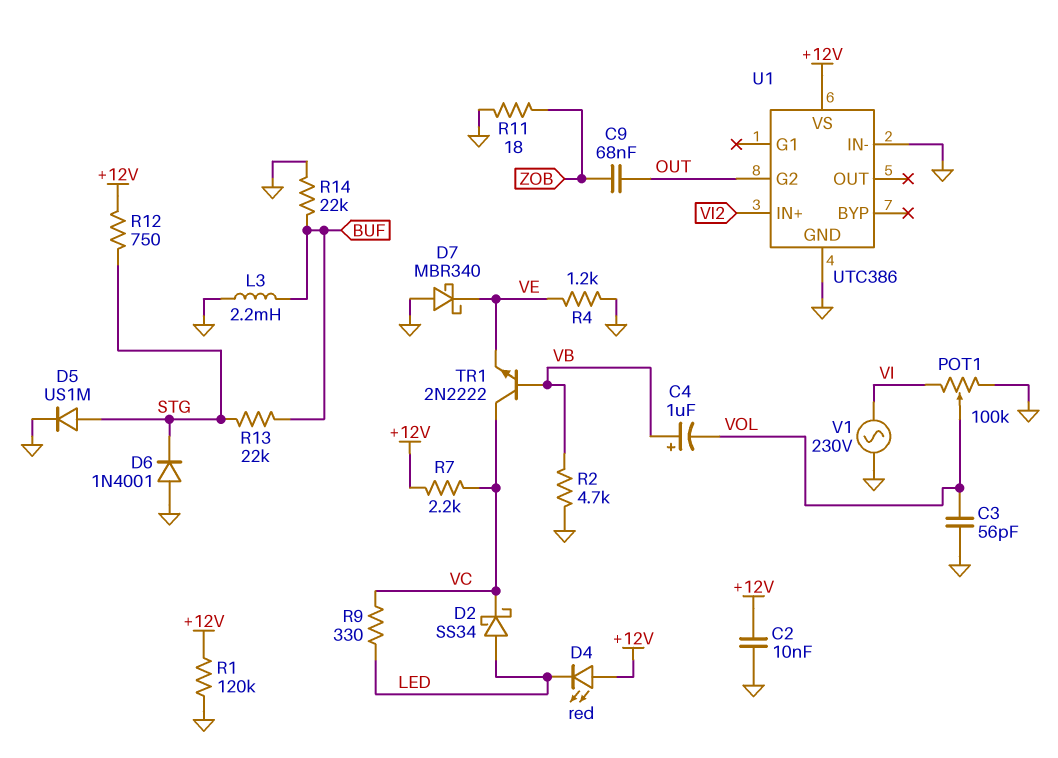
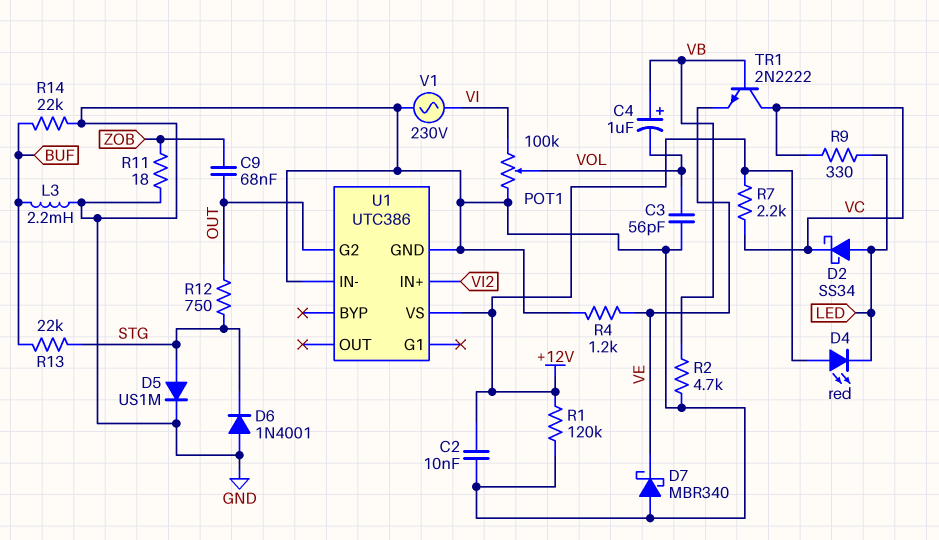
R12: 750 (+12V, STG) -> 750 (OUT, STG)

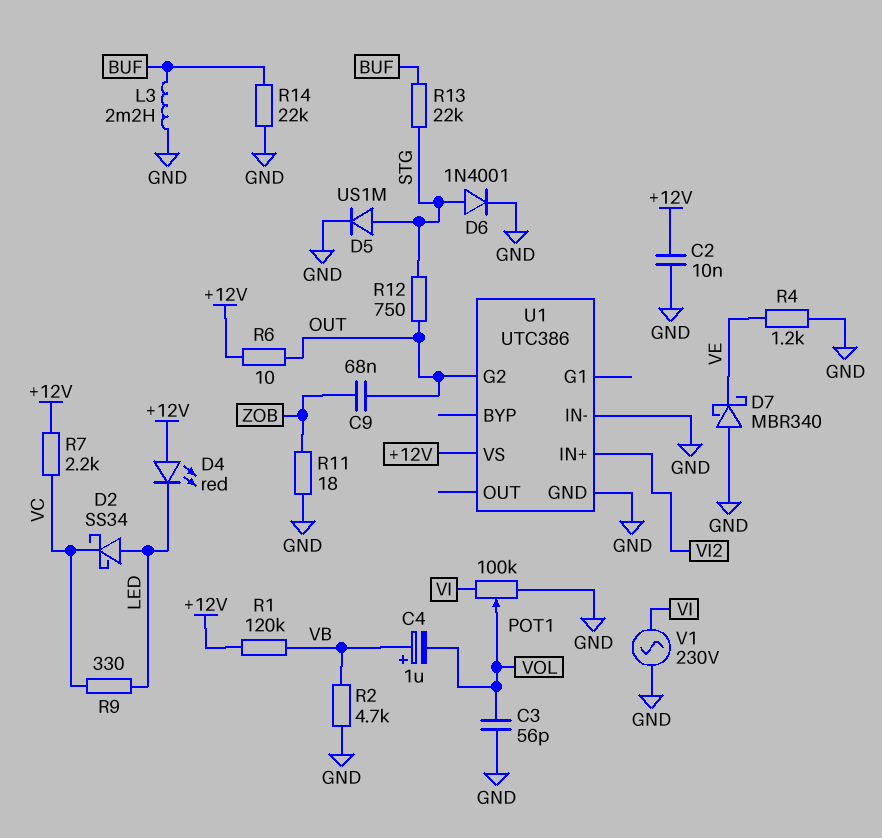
D6: diode 1N4001 (A GND, K STG) -> diode 1N4001 (A STG, K GND)
R1: 120k (+12V, GND) -> 120k (+12V, VB)
R6: none -> 10 (+12V, OUT)
TR1: NPN 2N2222 (B VB, C VC, E VE) -> none

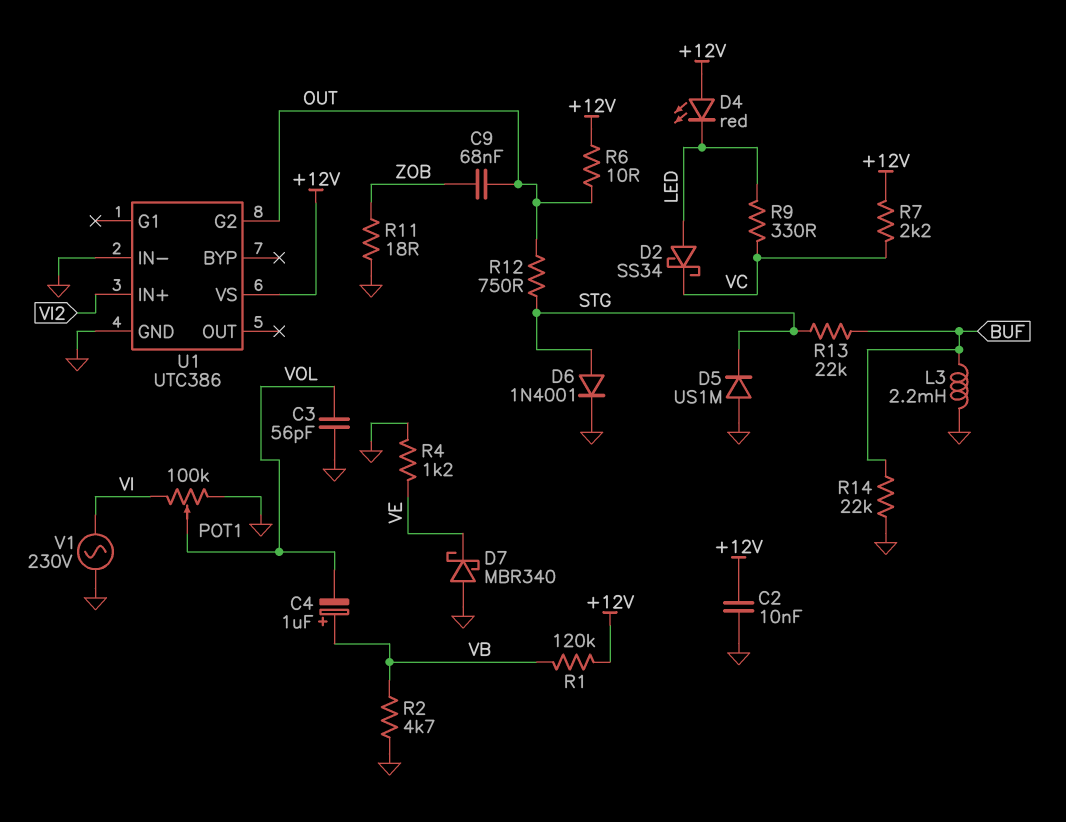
D5: diode US1M (A STG, K GND) -> diode US1M (A GND, K STG)

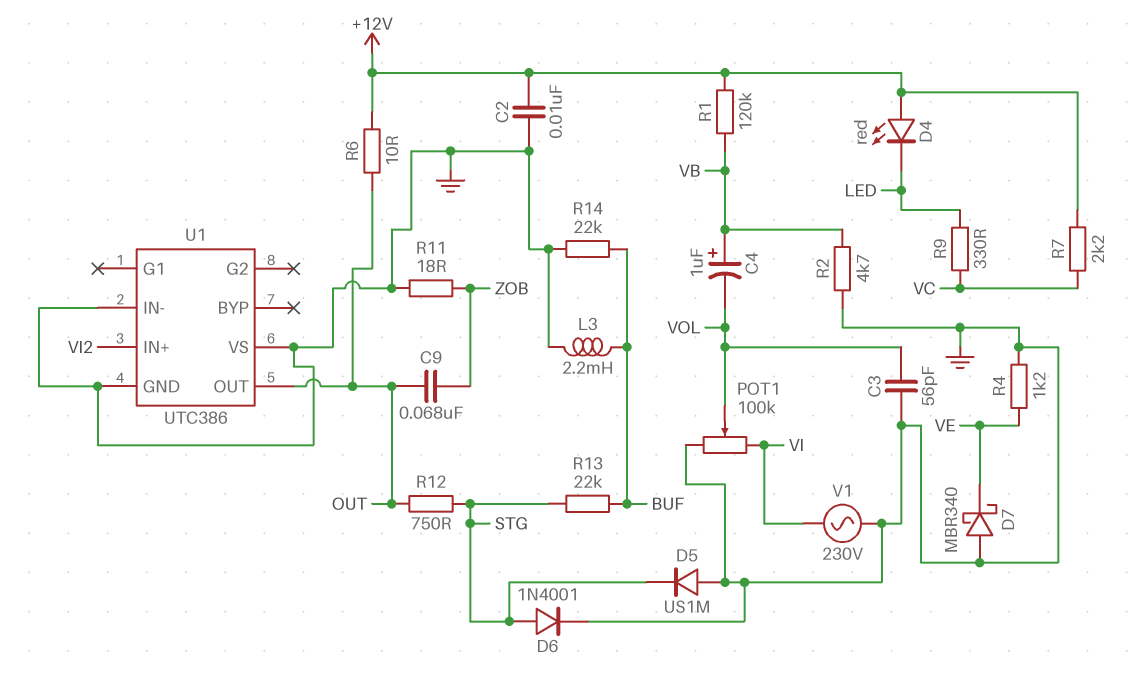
D2: schottky SS34 (A LED, K VC) -> none
U1 pin G2: OUT -> none
U1 pin OUT: none -> OUT
U1 pin VS: +12V -> GND

